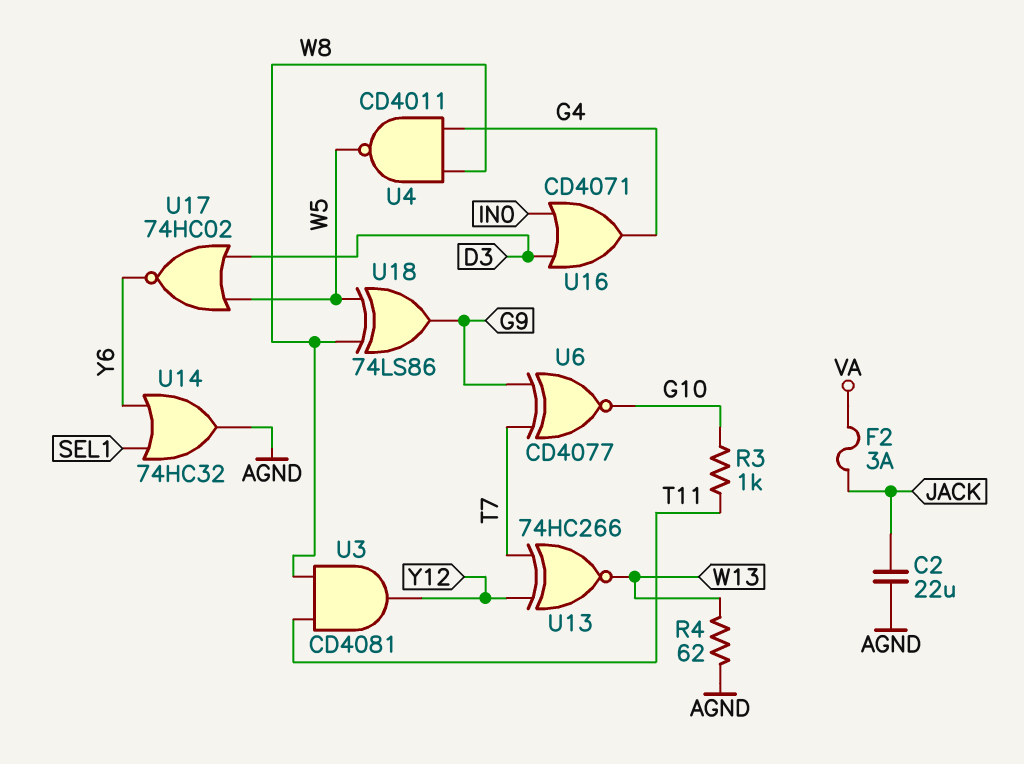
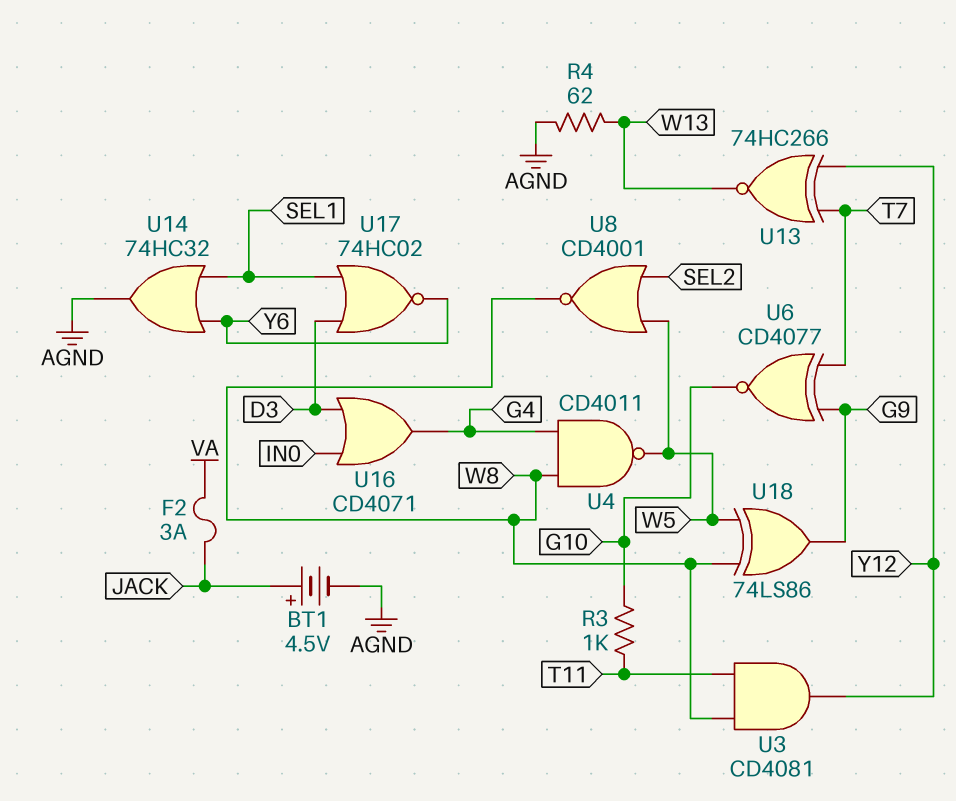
BT1: none -> 4.5V (plus JACK, minus AGND)
C2: 22uF (AGND, JACK) -> none
U8: none -> NOR CD4001 (in SEL2, in W5, out W8)
U17: NOR 74HC02 (in D3, in W5, out Y6) -> NOR 74HC02 (in D3, in SEL1, out Y6)

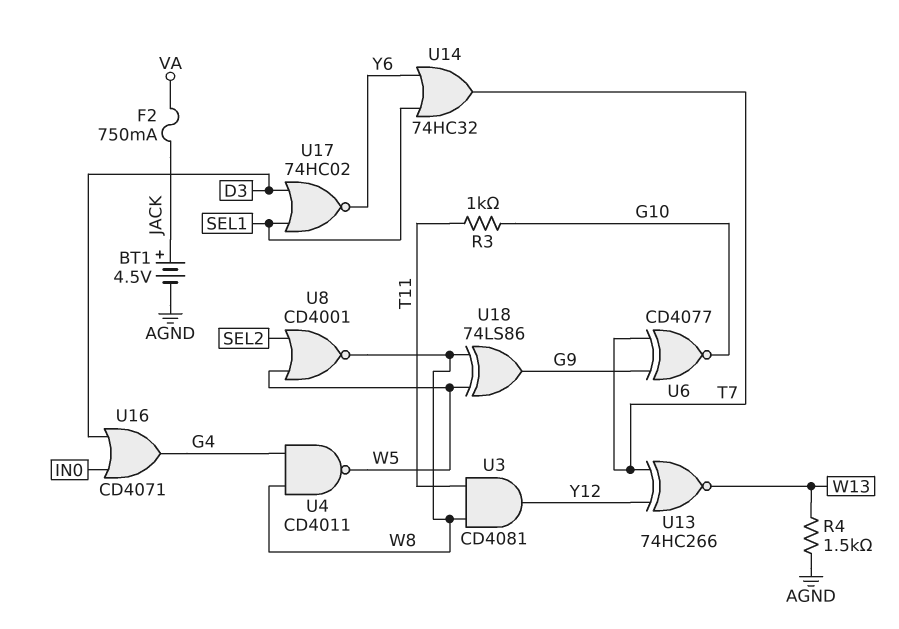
F2: 3A (JACK, VA) -> 750mA (JACK, VA)
R4: 62 (AGND, W13) -> 1.5k (AGND, W13)
U14: OR 74HC32 (in SEL1, in Y6, out AGND) -> OR 74HC32 (in SEL1, in Y6, out T7)

